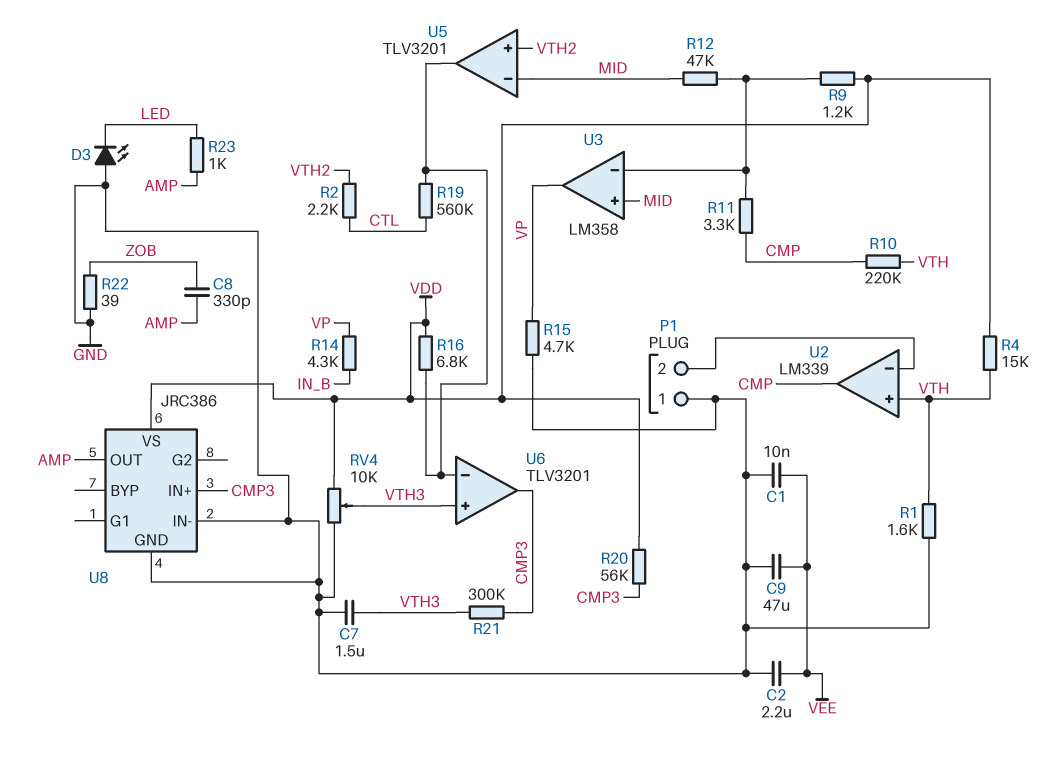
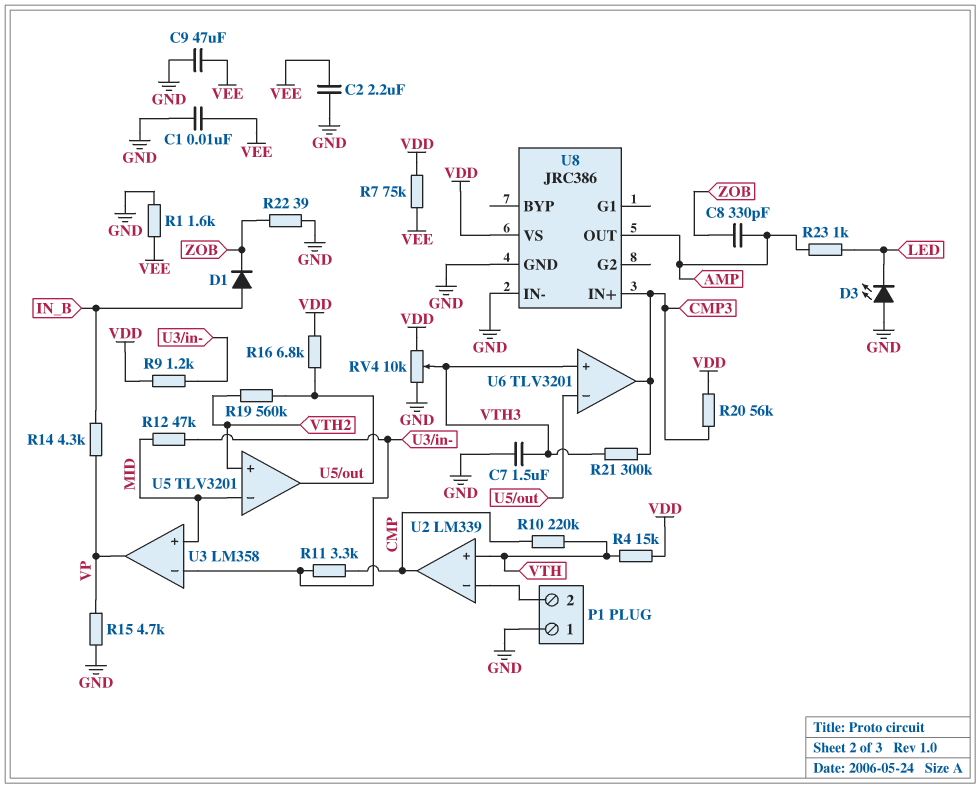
D1: none -> diode (A IN_B, K ZOB)
R1: 1.6k (GND, VTH) -> 1.6k (GND, VEE)
R2: 2.2k (CTL, VTH2) -> none
R7: none -> 75k (VDD, VEE)
R19: 560k (CTL, U5/out) -> 560k (U5/out, VTH2)

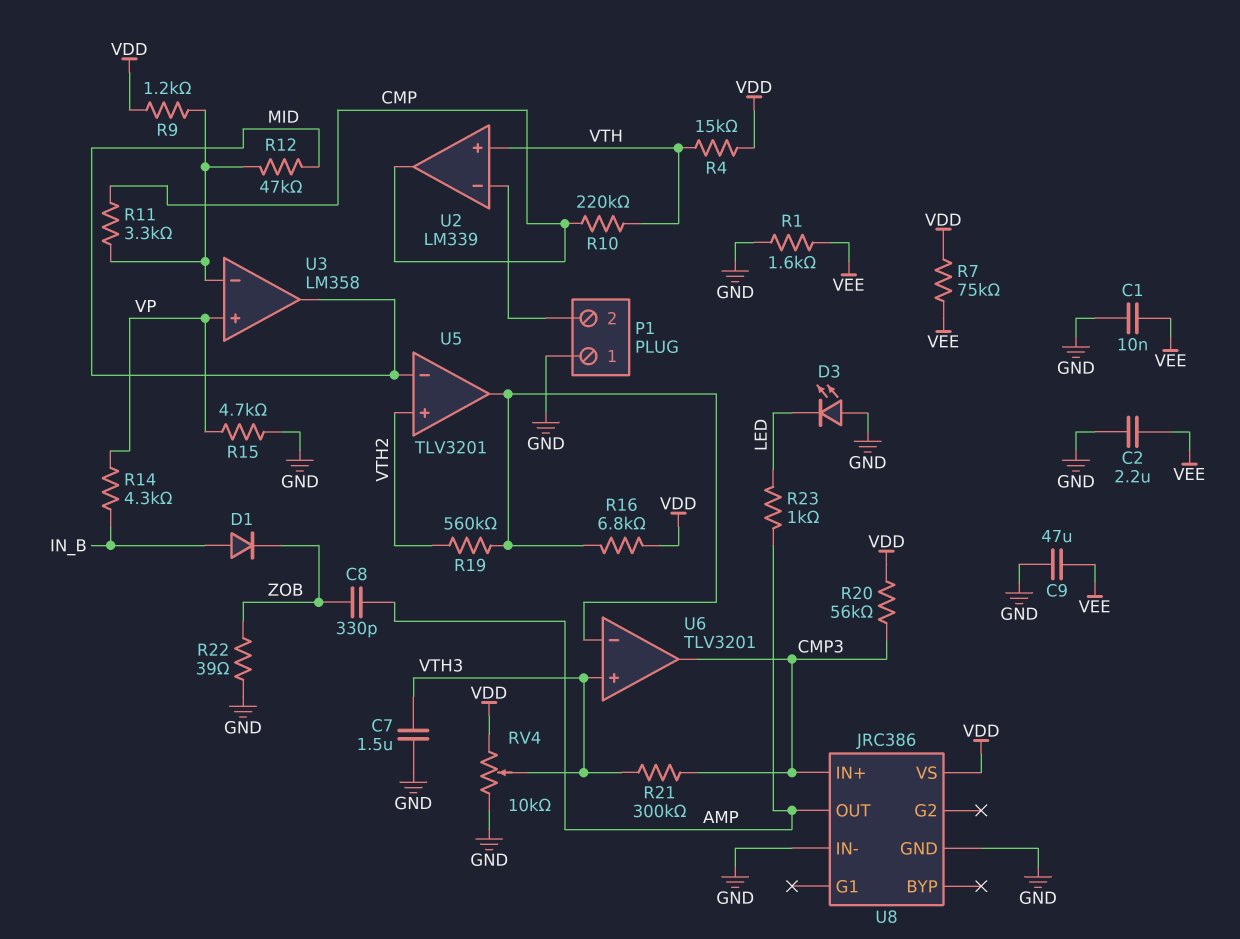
U3 pin in+: MID -> VP
U3 pin out: VP -> MID

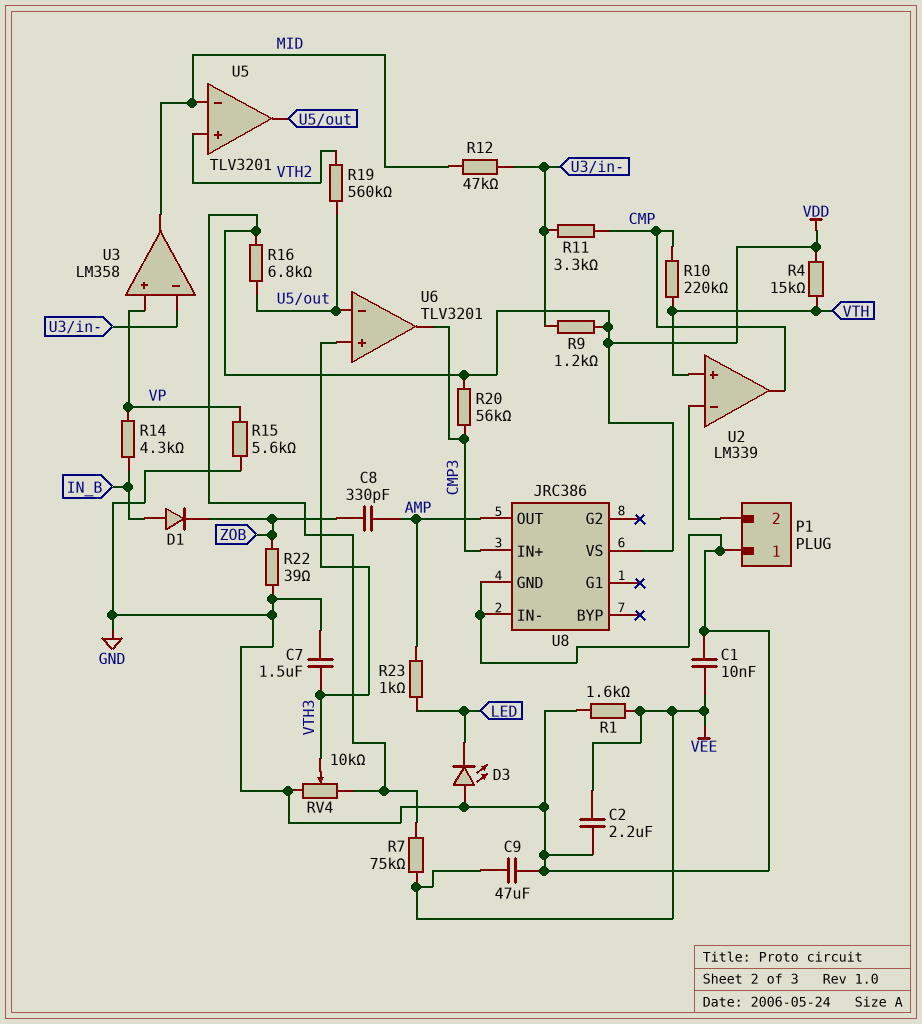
R15: 4.7k (GND, VP) -> 5.6k (GND, VP)
R21: 300k (CMP3, VTH3) -> none

